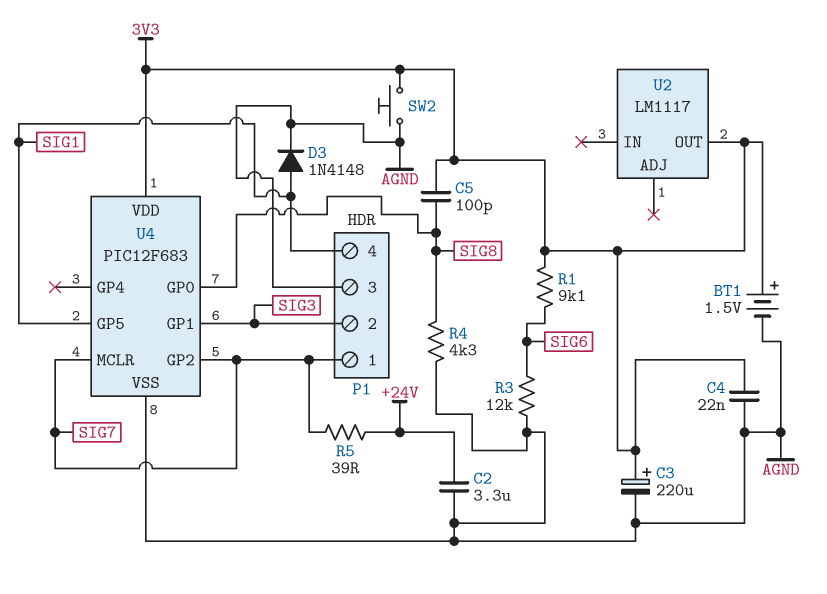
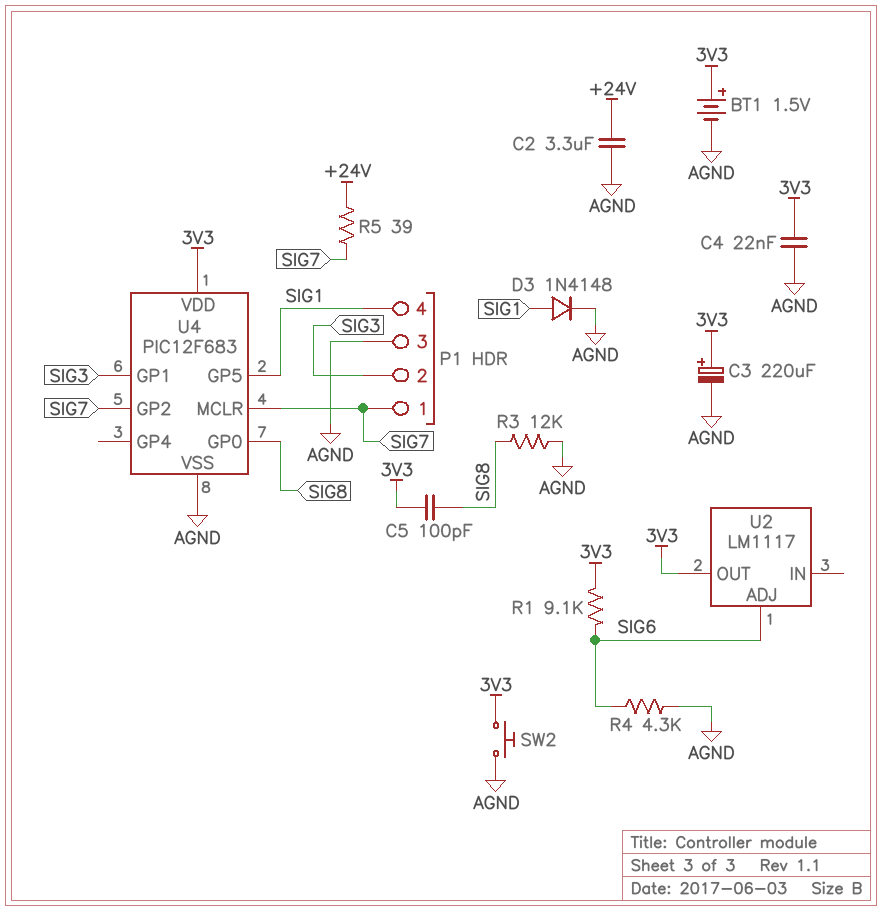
R3: 12k (AGND, SIG6) -> 12k (AGND, SIG8)
R4: 4.3k (AGND, SIG8) -> 4.3k (AGND, SIG6)
U2 pin ADJ: none -> SIG6

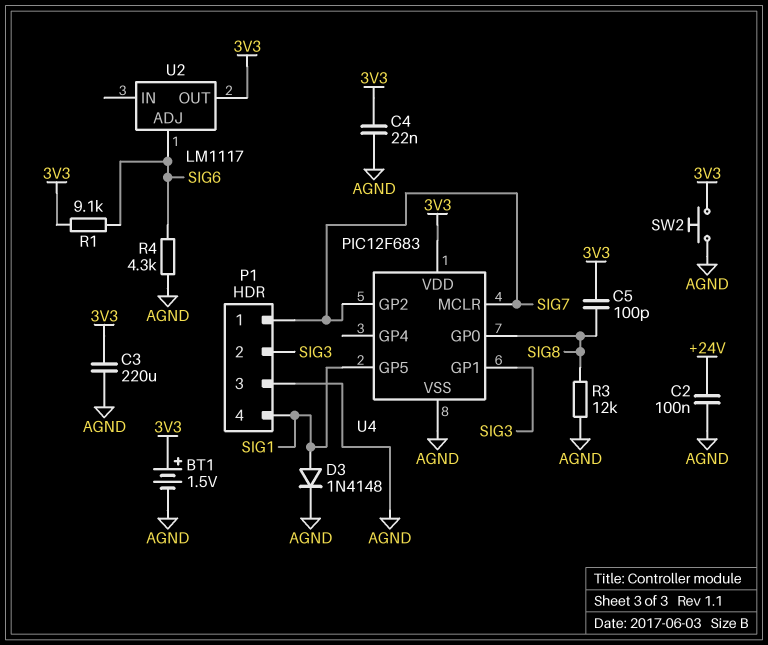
C2: 3.3uF (+24V, AGND) -> 100nF (+24V, AGND)
C3: 220uF (plus 3V3, minus AGND) -> 220uF (3V3, AGND)
R5: 39 (+24V, SIG7) -> none

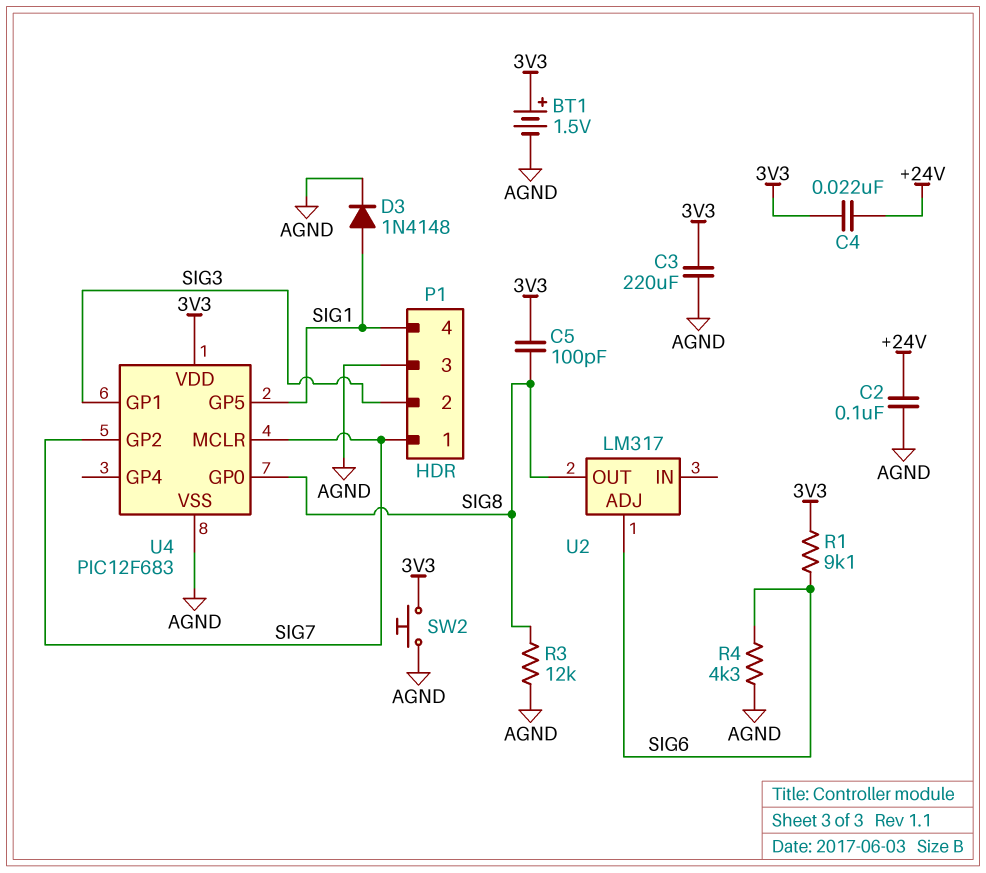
C4: 22nF (3V3, AGND) -> 22nF (+24V, 3V3)
U2: LM1117 -> LM317
U2 pin OUT: 3V3 -> SIG8

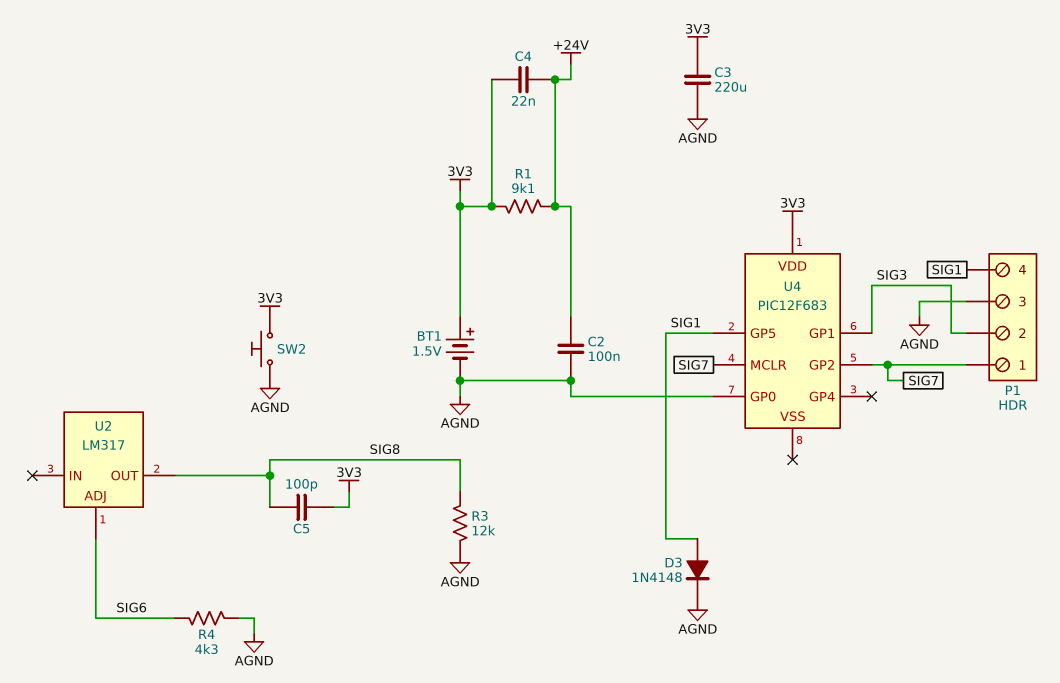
R1: 9.1k (3V3, SIG6) -> 9.1k (+24V, 3V3)
U4 pin GP0: SIG8 -> AGND
U4 pin VSS: AGND -> none

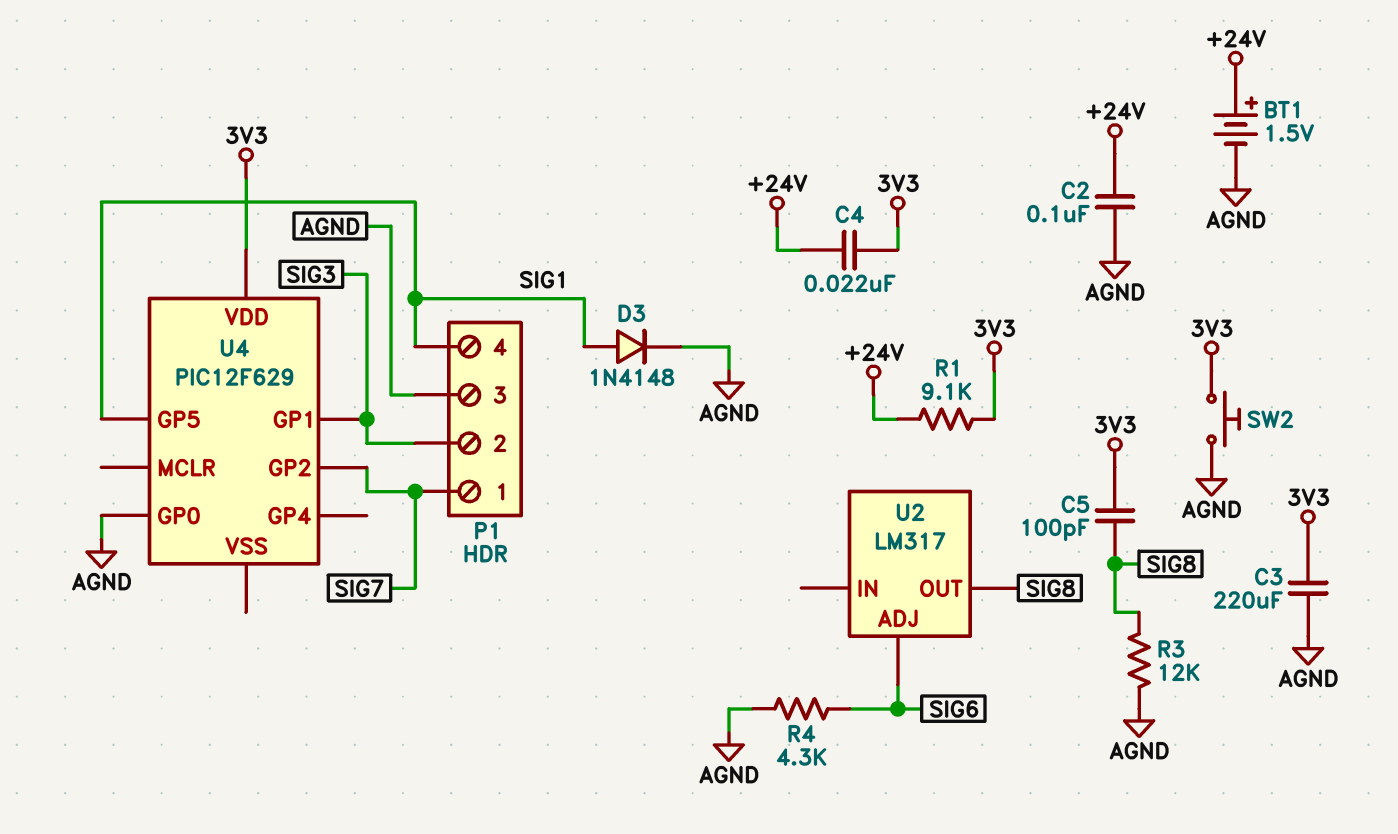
BT1: 1.5V (plus 3V3, minus AGND) -> 1.5V (plus +24V, minus AGND)
U4: PIC12F683 -> PIC12F629
U4 pin MCLR: SIG7 -> none

